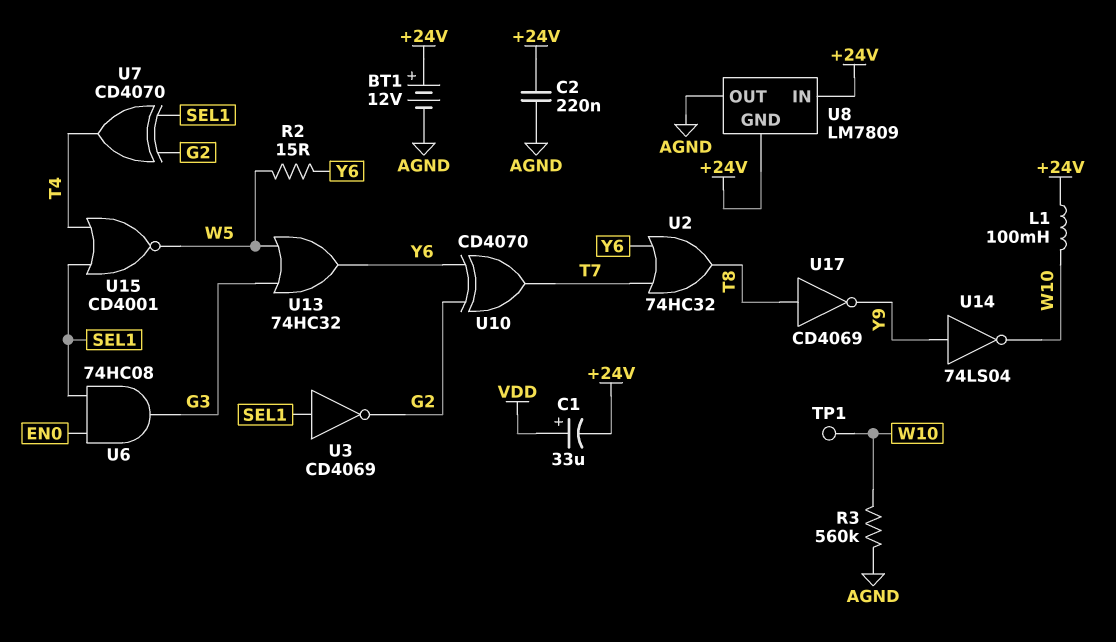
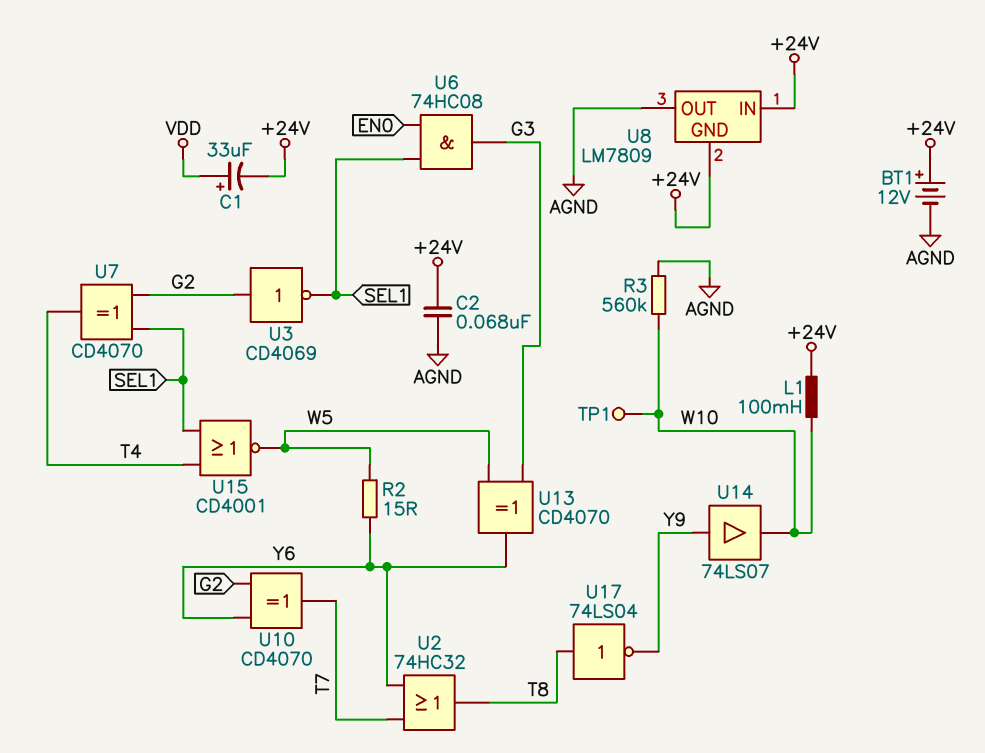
C2: 220nF (+24V, AGND) -> 68nF (+24V, AGND)
U3: NOT CD4069 (in SEL1, out G2) -> NOT CD4069 (in G2, out SEL1)
U13: OR 74HC32 (in G3, in W5, out Y6) -> XOR CD4070 (in G3, in W5, out Y6)
U14: NOT 74LS04 (in Y9, out W10) -> buffer 74LS07 (in Y9, out W10)
U17: NOT CD4069 (in T8, out Y9) -> NOT 74LS04 (in T8, out Y9)

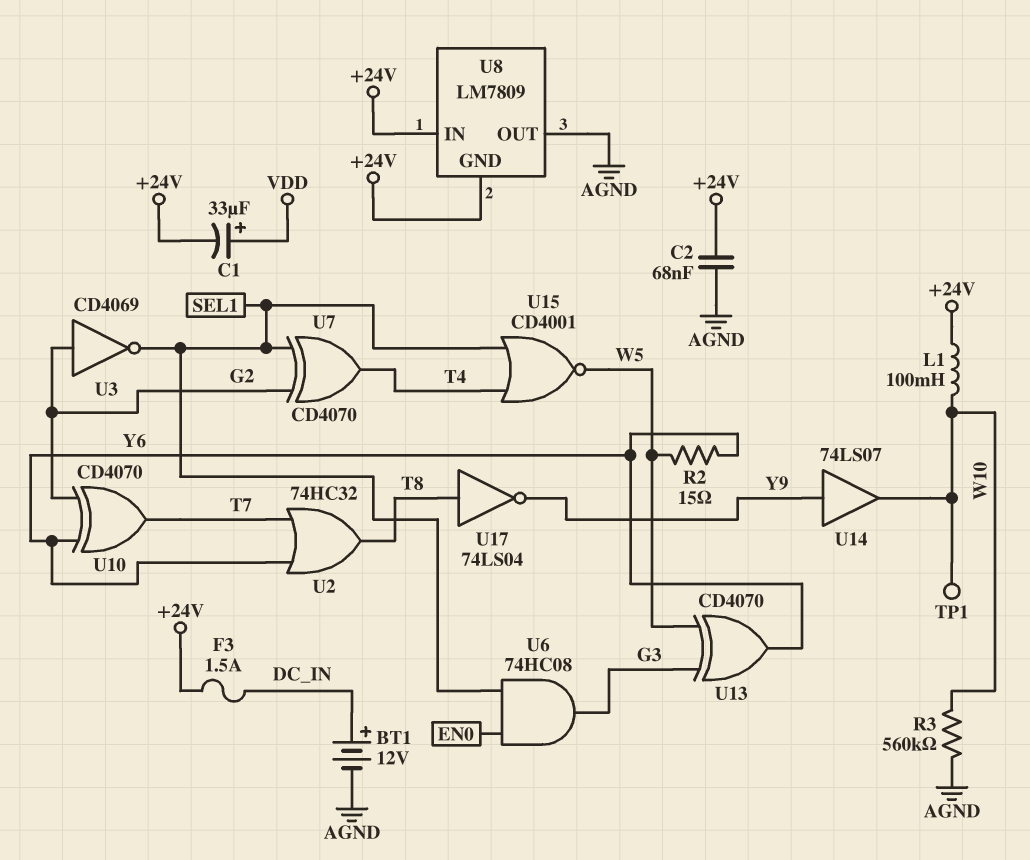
BT1: 12V (plus +24V, minus AGND) -> 12V (plus DC_IN, minus AGND)
F3: none -> 1.5A (+24V, DC_IN)

